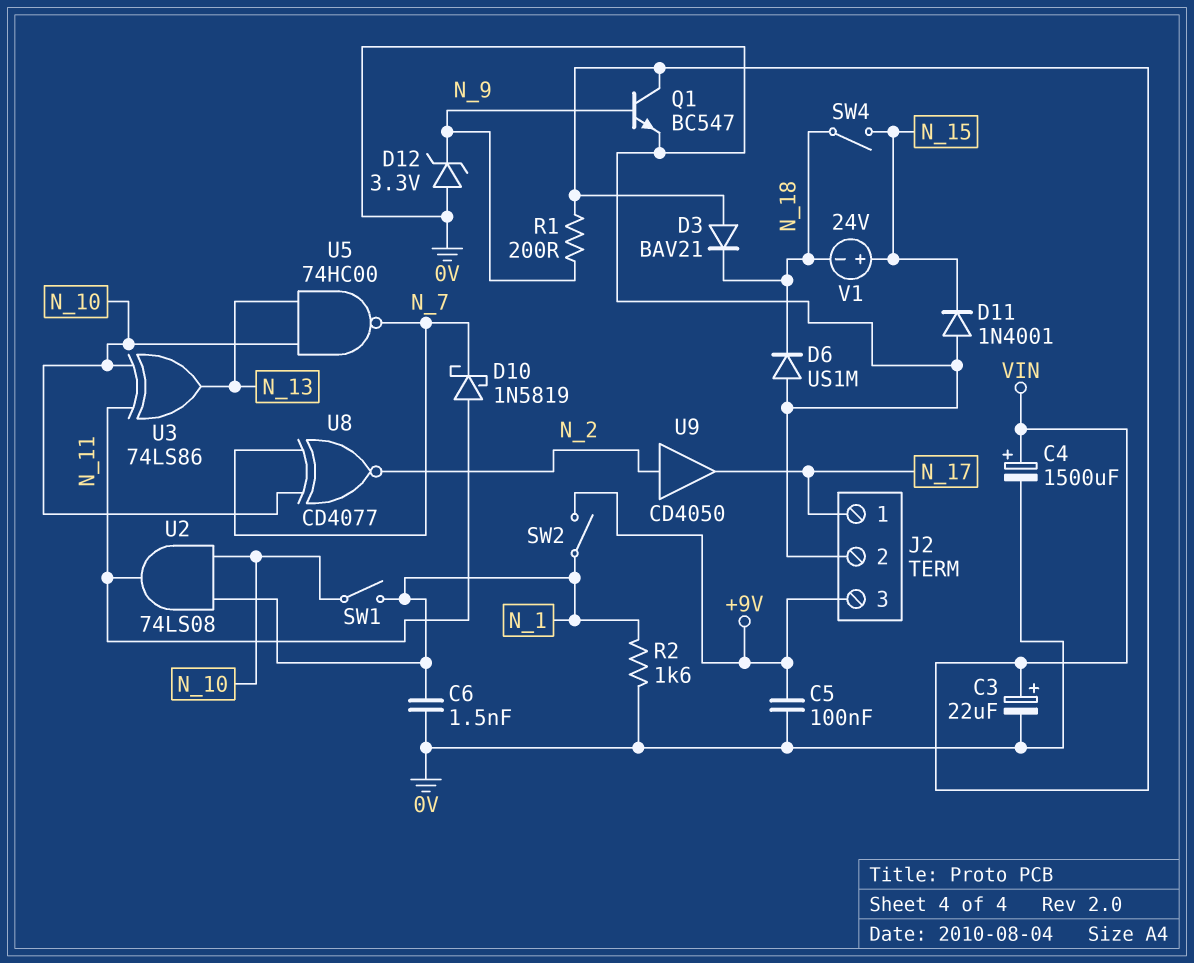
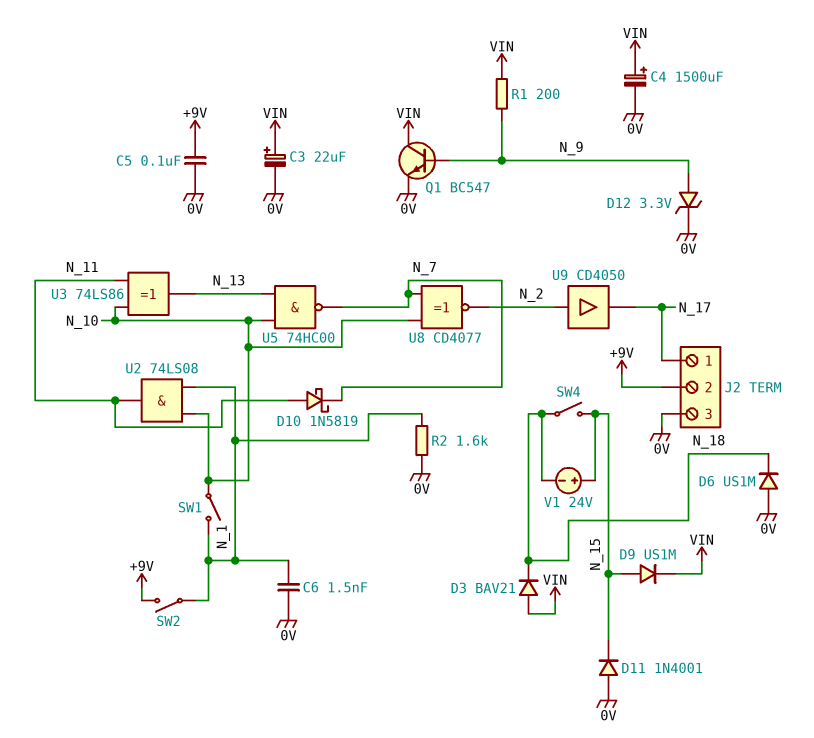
D9: none -> diode US1M (A N_15, K VIN)
D12: zener 3.3V (A 0V, K N_9) -> zener 3.3V (A N_9, K 0V)
J2 pin 2: 0V -> +9V
J2 pin 3: +9V -> 0V

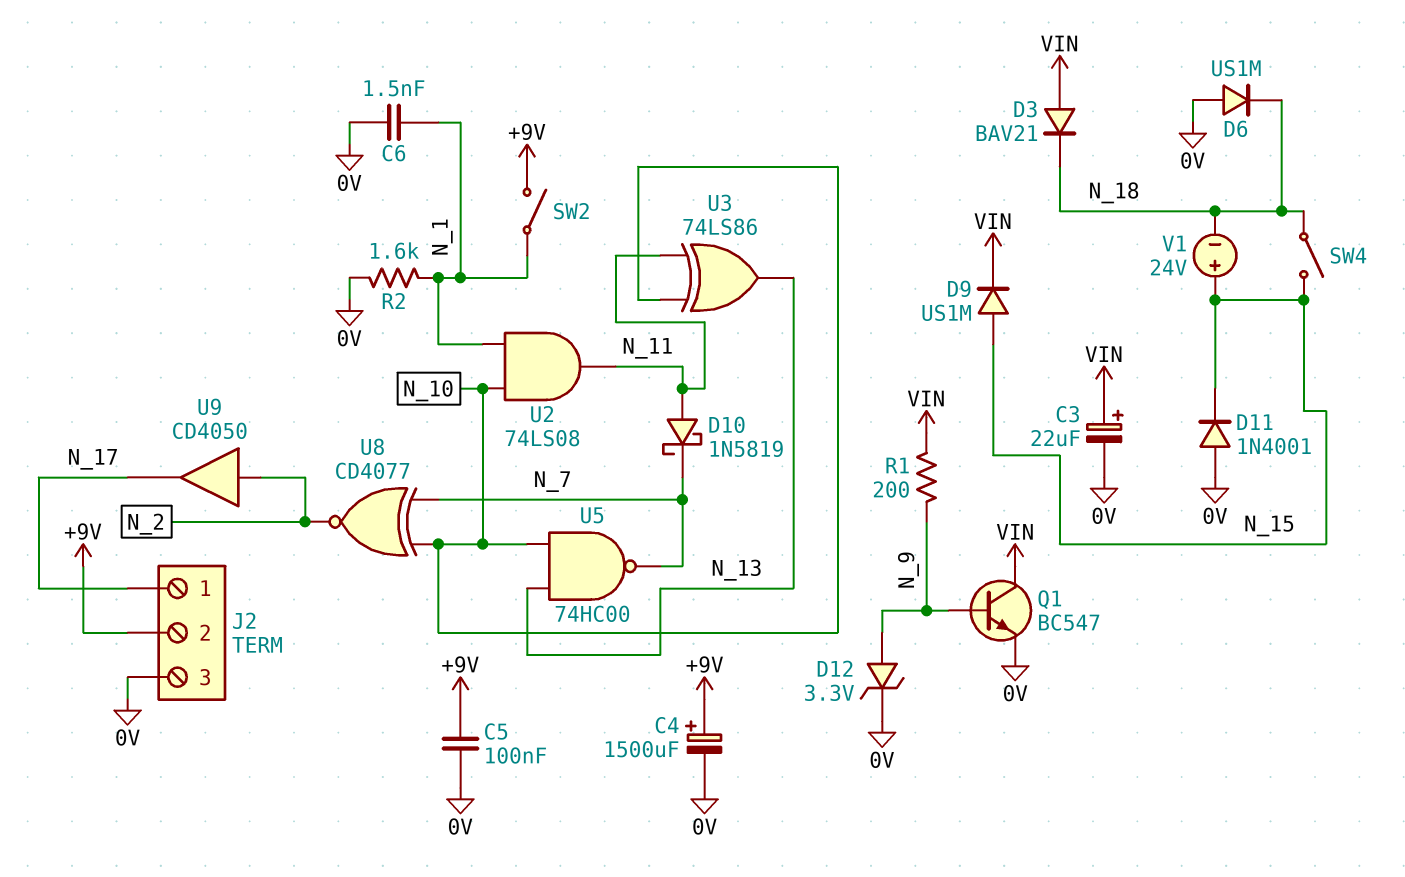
C4: 1500uF (plus VIN, minus 0V) -> 1500uF (plus +9V, minus 0V)
SW1: switch (N_1, N_10) -> none

